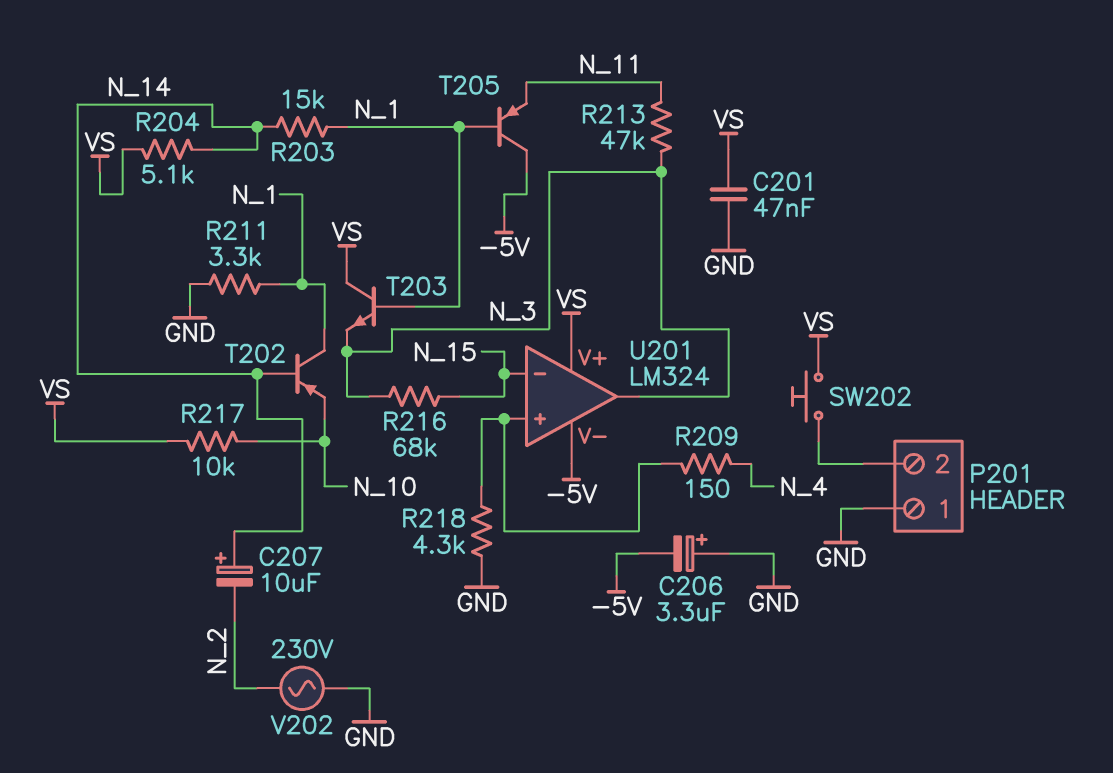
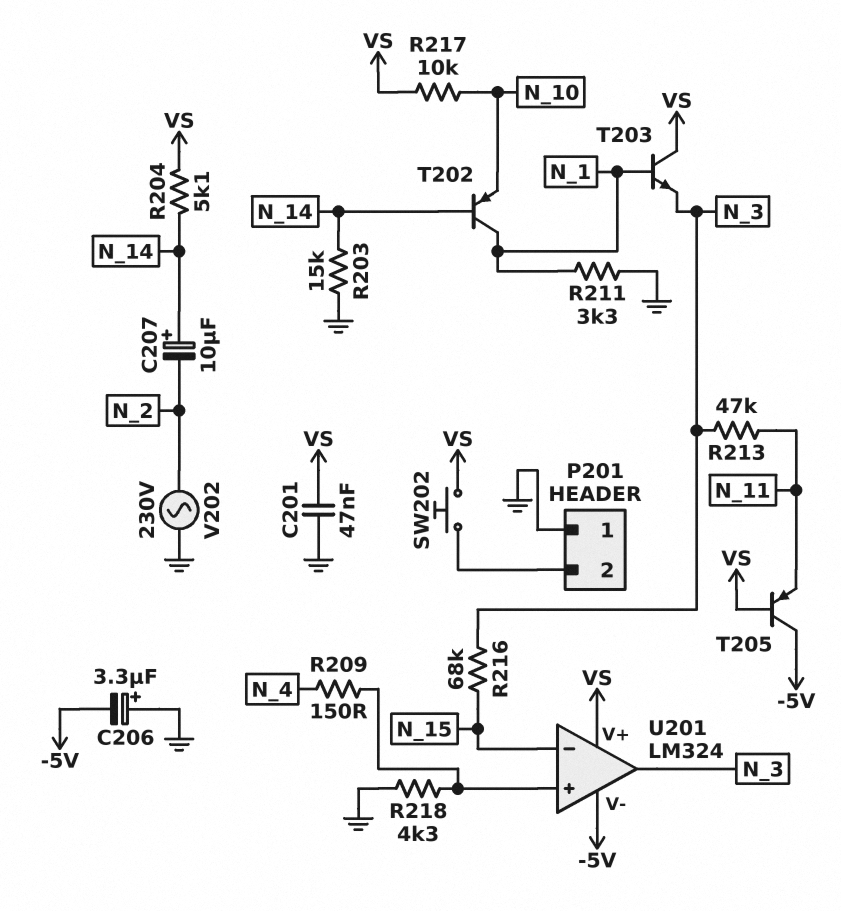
R203: 15k (N_1, N_14) -> 15k (GND, N_14)
T205: PNP (B N_1, C -5V, E N_11) -> PNP (B VS, C -5V, E N_11)

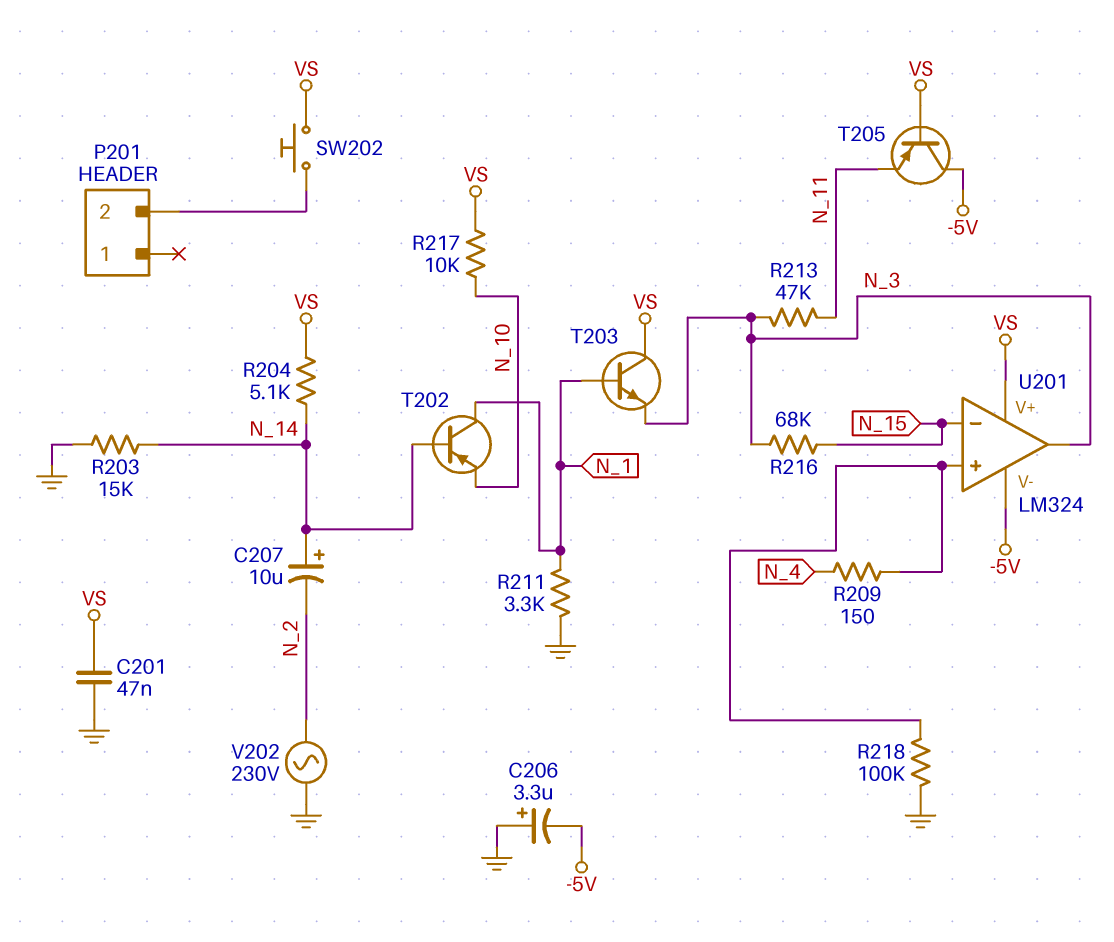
P201 pin 1: GND -> none
R218: 4.3k (GND, U201/in+) -> 100k (GND, U201/in+)

